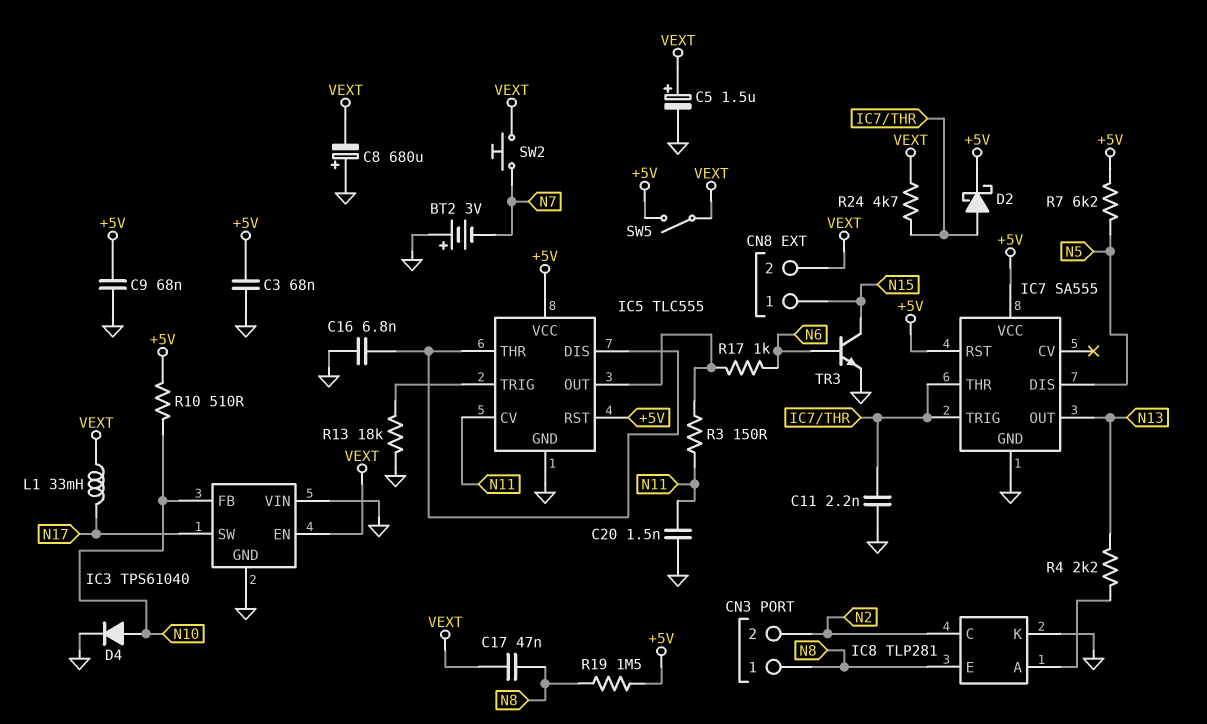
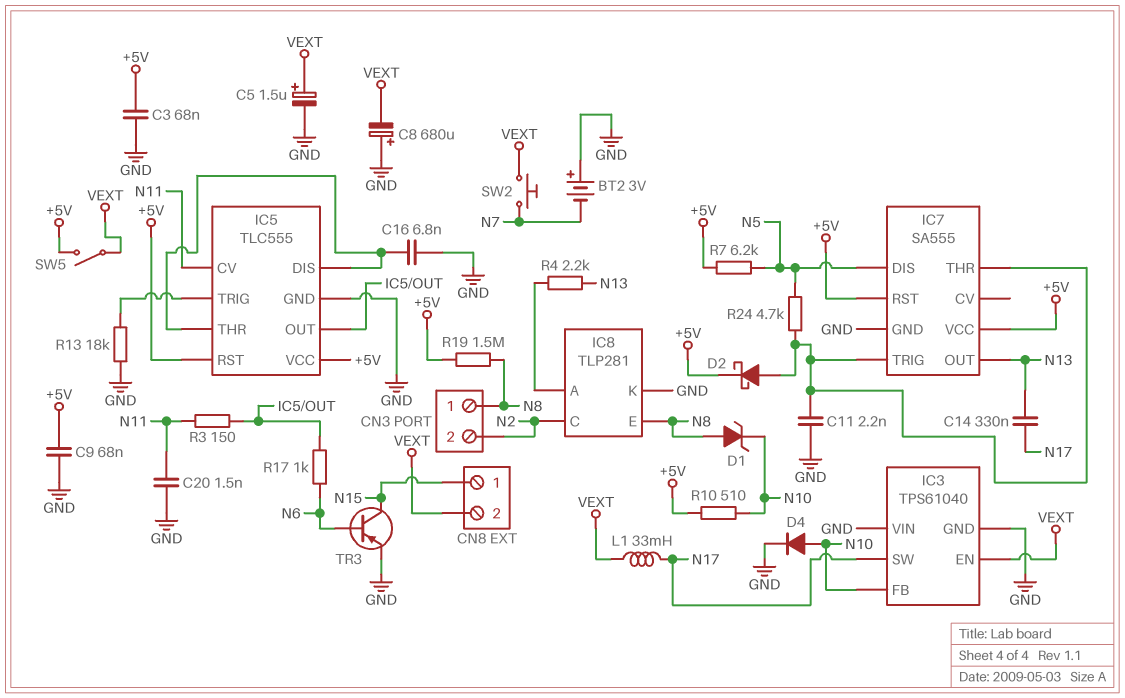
C14: none -> 330nF (N13, N17)
C17: 47nF (N8, VEXT) -> none
D1: none -> zener (A N8, K N10)
R24: 4.7k (IC7/THR, VEXT) -> 4.7k (IC7/THR, N5)
TR3: NPN (B N6, C N15, E GND) -> PNP (B N6, C N15, E GND)

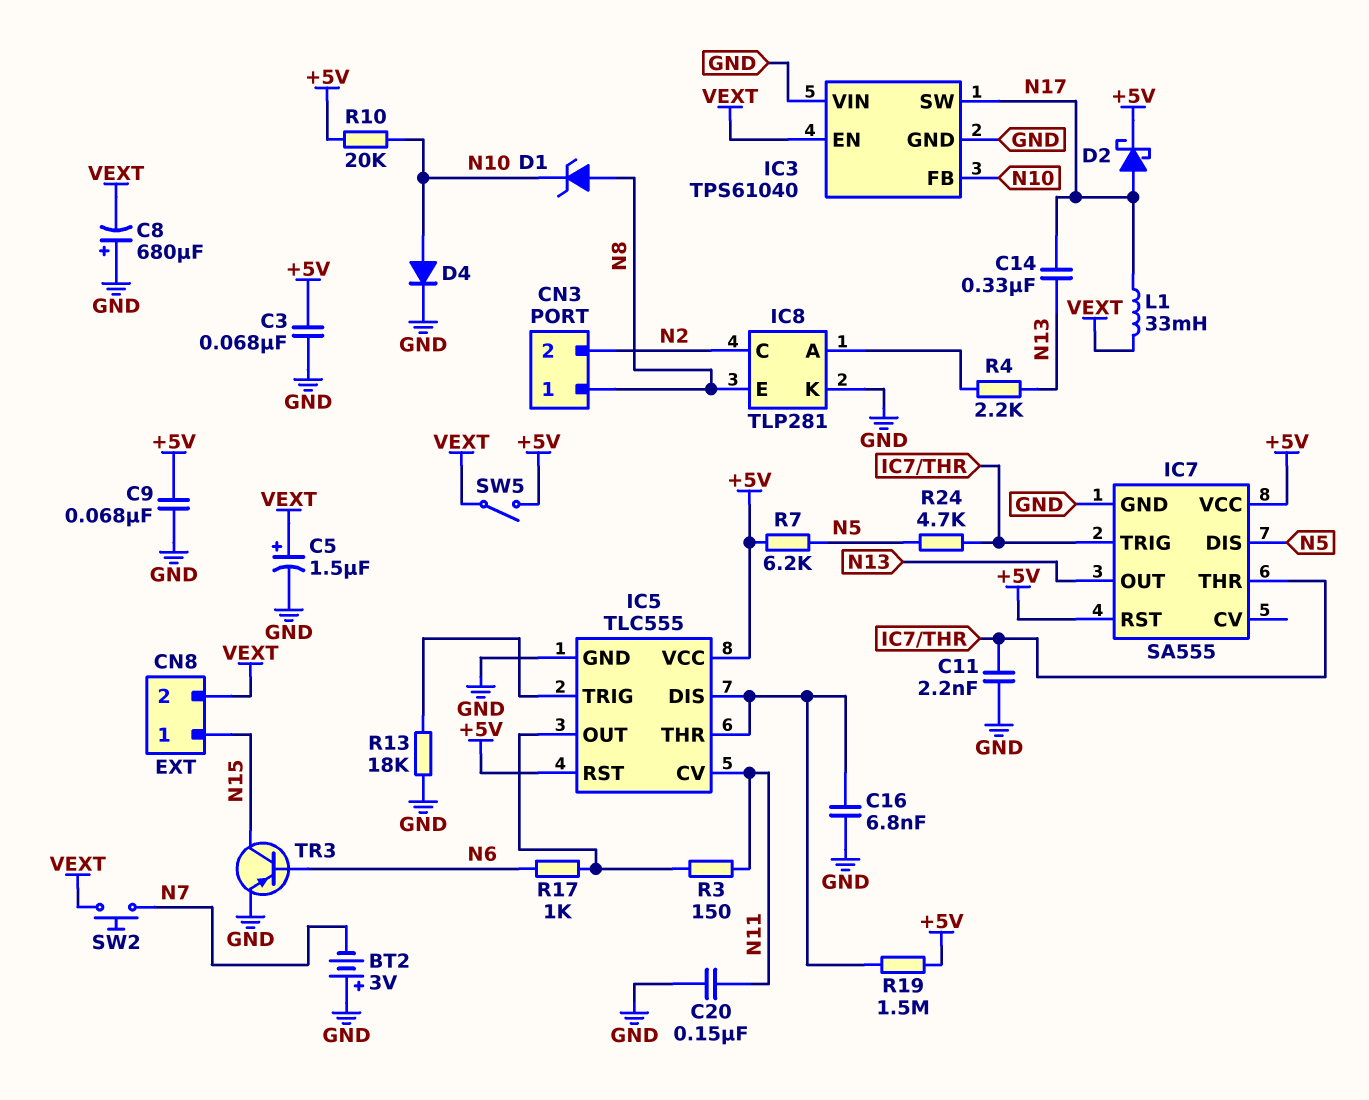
C20: 1.5nF (GND, N11) -> 150nF (GND, N11)
D2: schottky (A IC7/THR, K +5V) -> schottky (A N17, K +5V)
R10: 510 (+5V, N10) -> 20k (+5V, N10)
R19: 1.5M (+5V, N8) -> 1.5M (+5V, IC5/DIS)

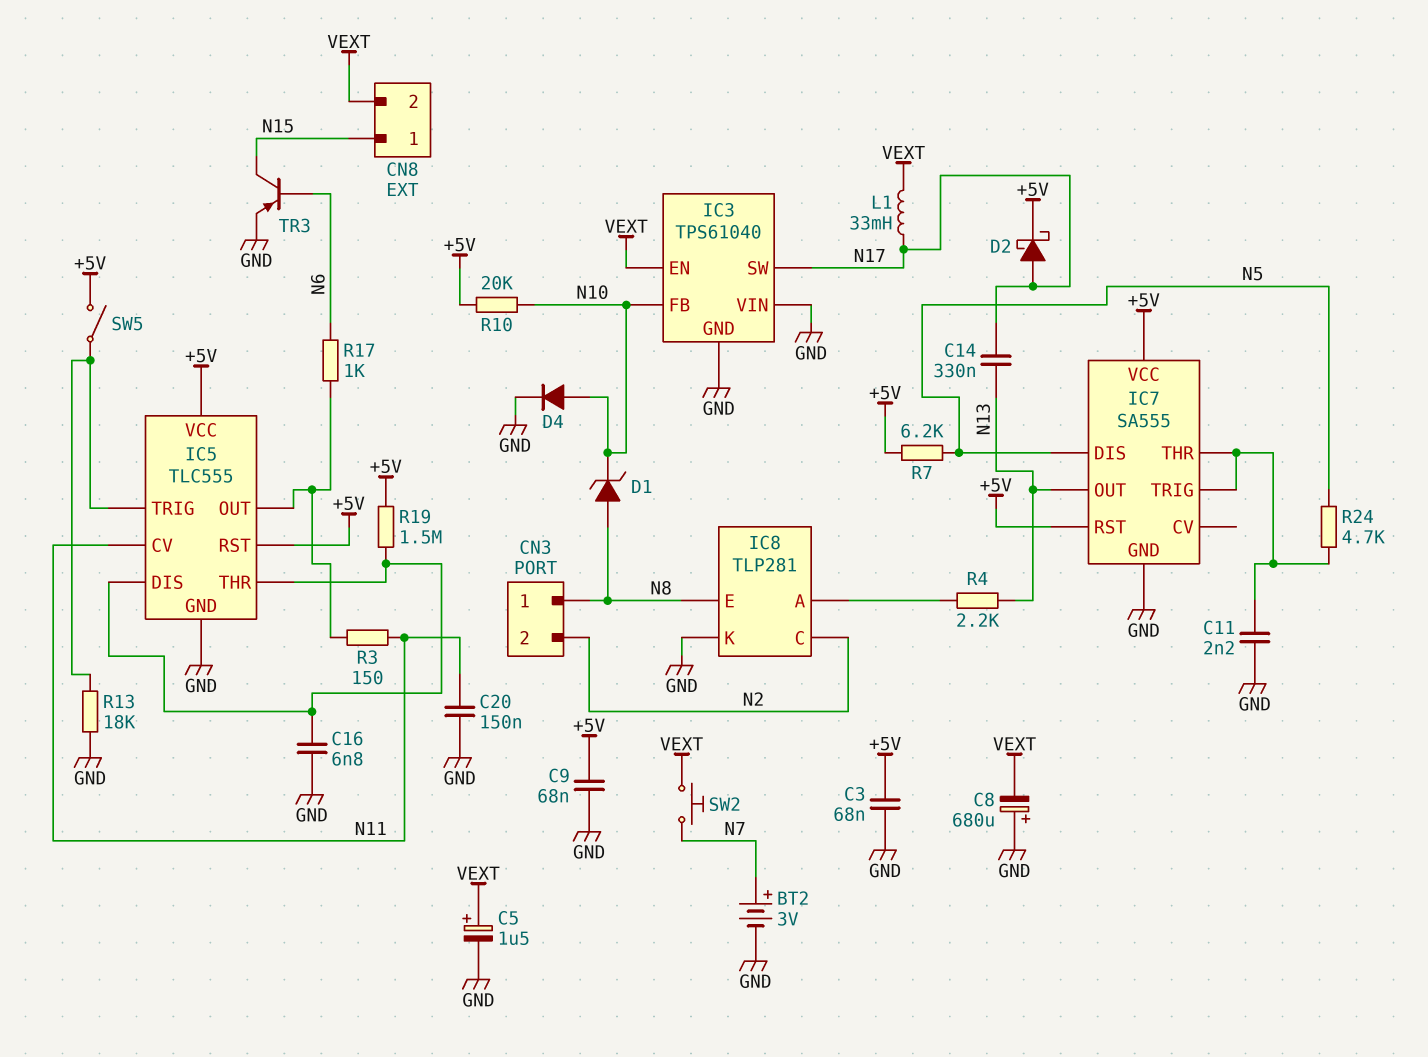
BT2: 3V (plus GND, minus N7) -> 3V (plus N7, minus GND)
SW5: switch (+5V, VEXT) -> switch (+5V, IC5/TRIG)

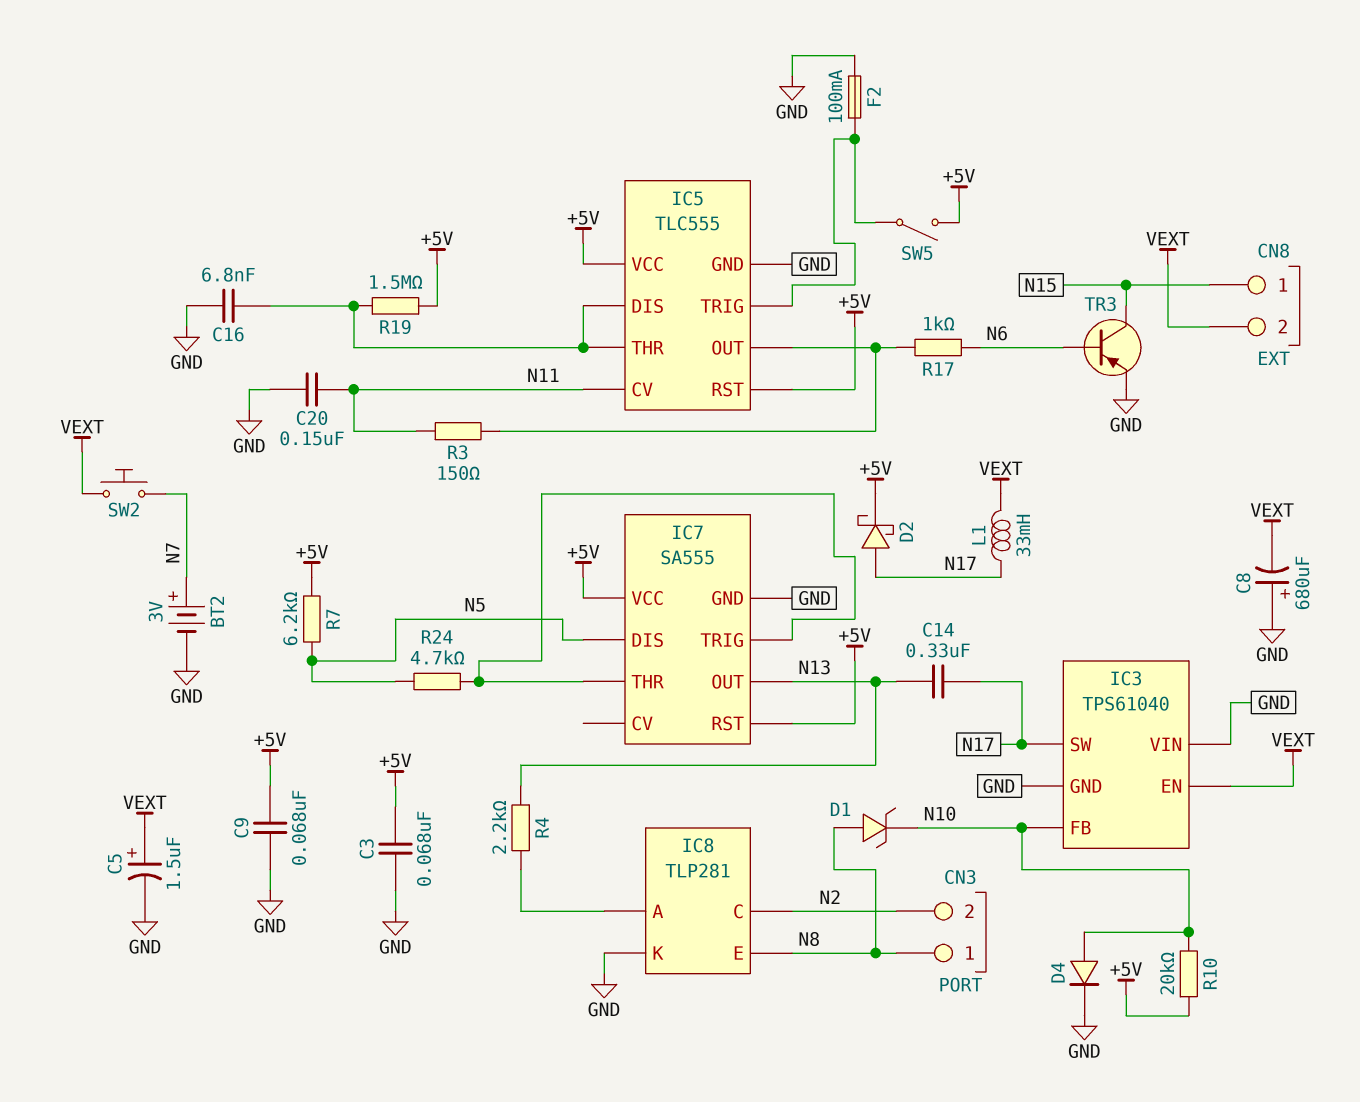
C11: 2.2nF (GND, IC7/THR) -> none
F2: none -> 100mA (GND, IC5/TRIG)
R13: 18k (GND, IC5/TRIG) -> none

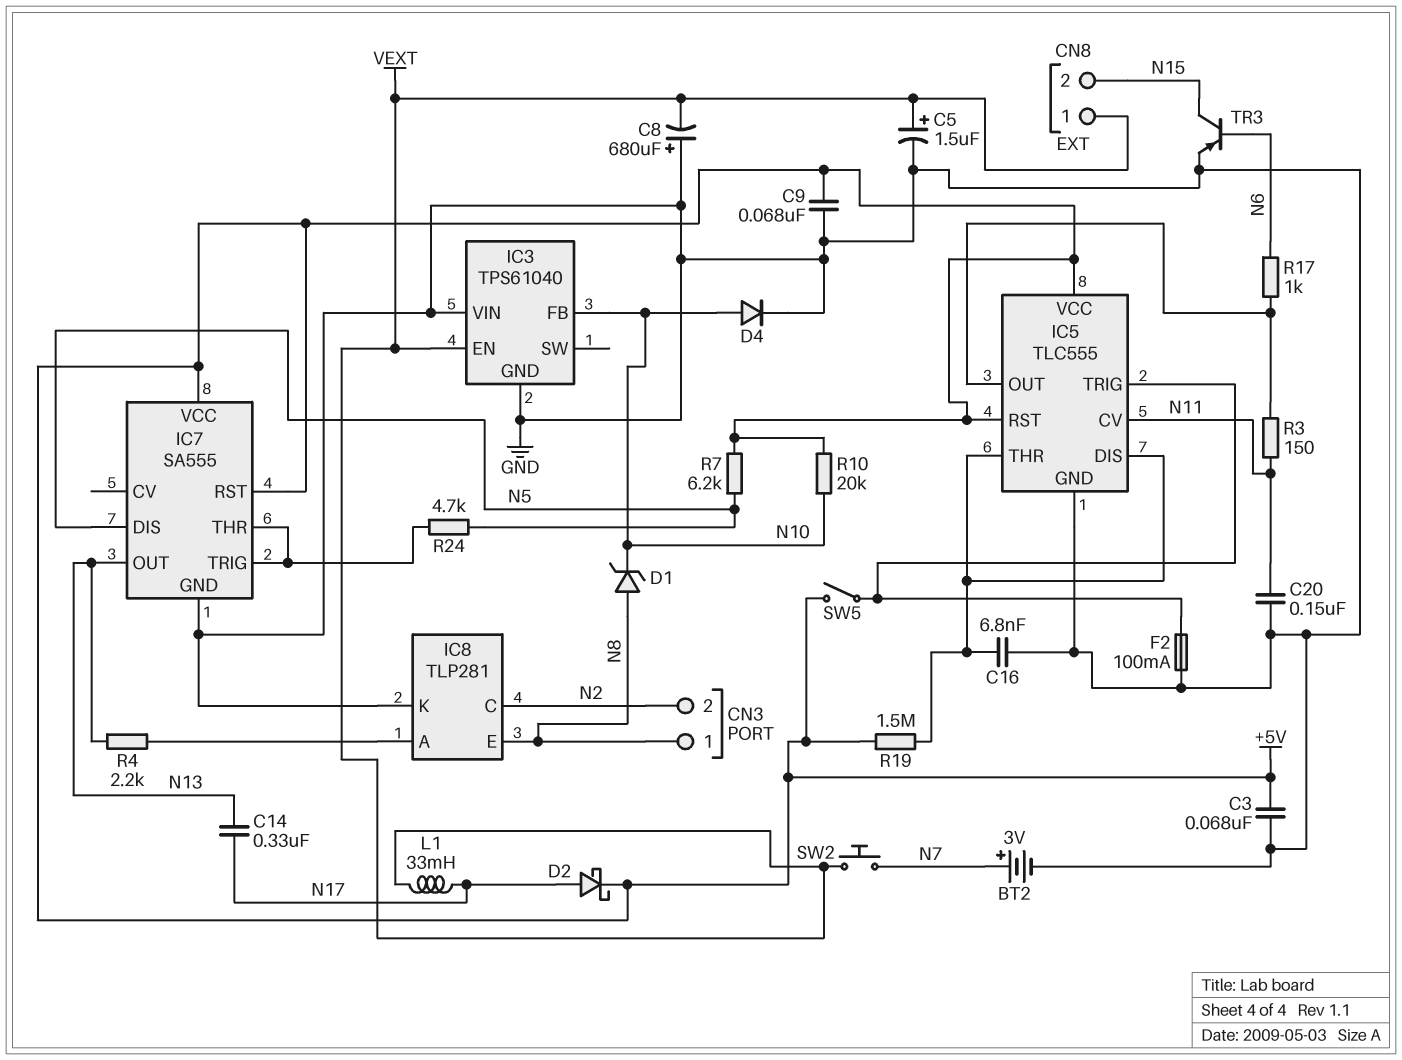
CN8 pin 1: N15 -> VEXT
CN8 pin 2: VEXT -> N15
IC3 pin SW: N17 -> none

